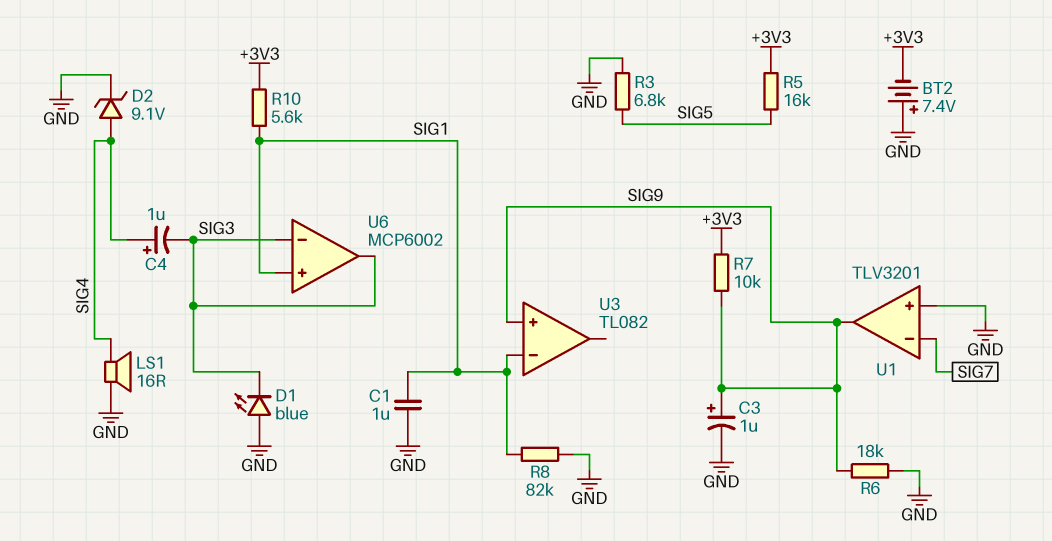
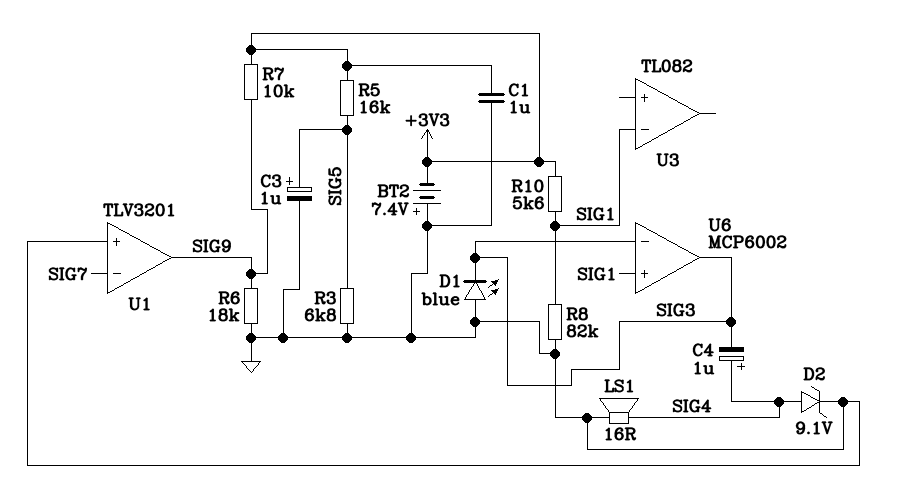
C1: 1uF (GND, SIG1) -> 1uF (+3V3, GND)
C3: 1uF (plus SIG9, minus GND) -> 1uF (plus SIG5, minus GND)
U3 pin in+: SIG9 -> none

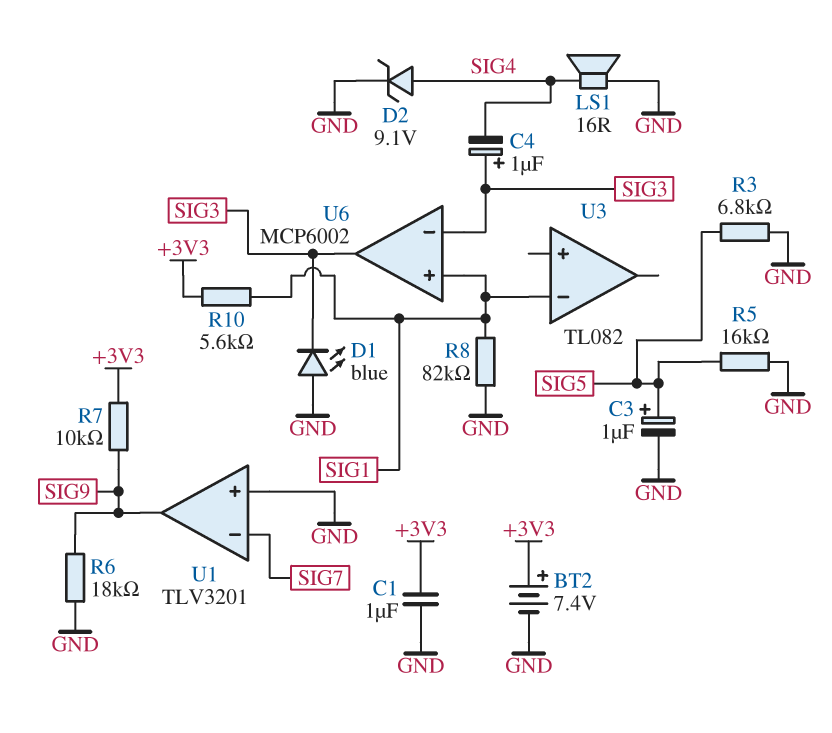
BT2: 7.4V (plus GND, minus +3V3) -> 7.4V (plus +3V3, minus GND)
C4: 1uF (plus SIG4, minus SIG3) -> 1uF (plus SIG3, minus SIG4)
R5: 16k (+3V3, SIG5) -> 16k (GND, SIG5)

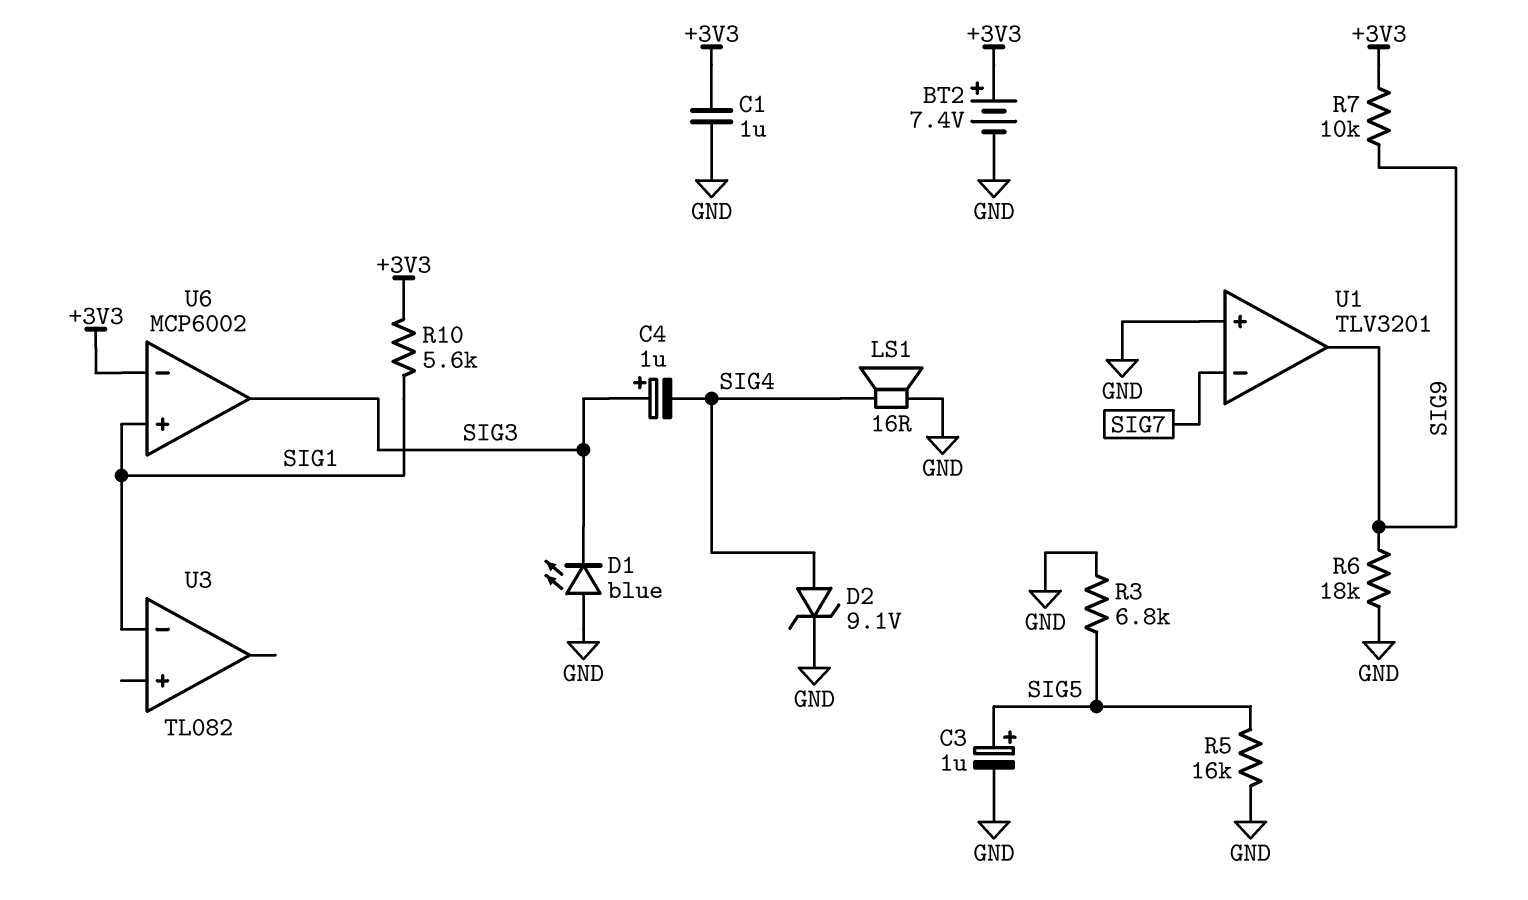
R8: 82k (GND, SIG1) -> none
U6 pin in-: SIG3 -> +3V3

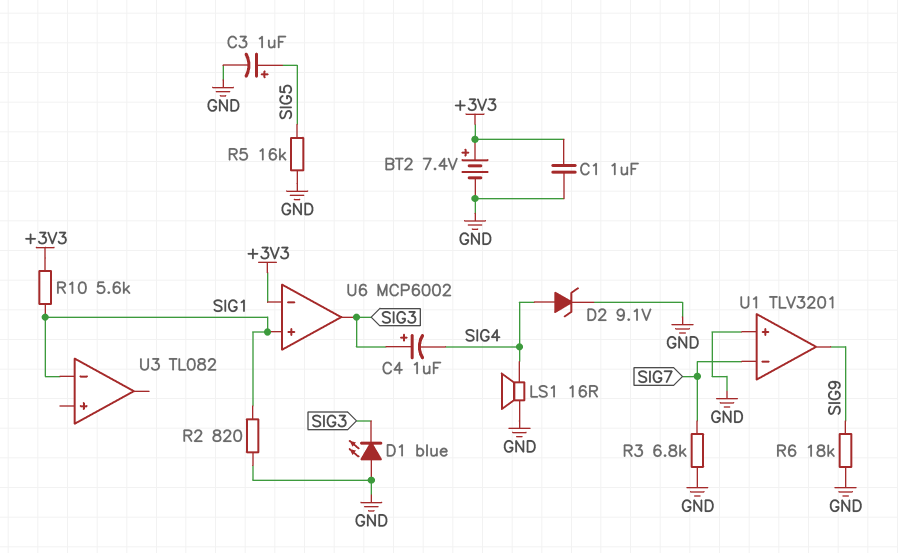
R2: none -> 820 (GND, SIG1)
R3: 6.8k (GND, SIG5) -> 6.8k (GND, SIG7)
R7: 10k (+3V3, SIG9) -> none

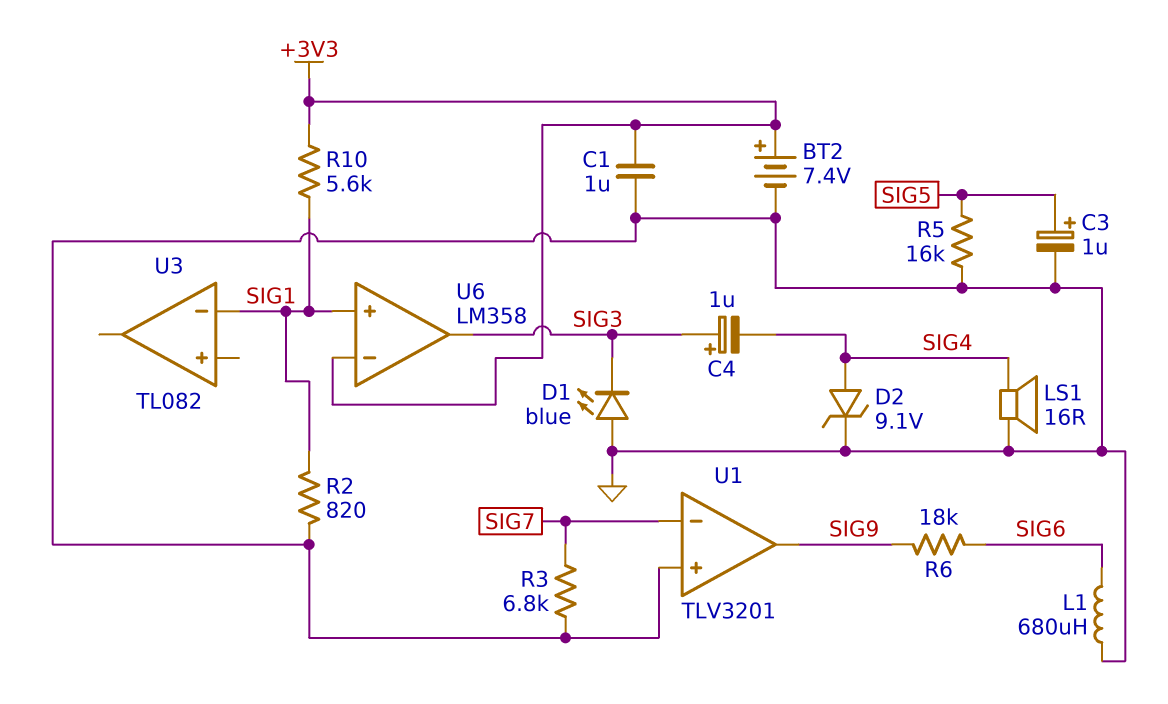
L1: none -> 680uH (GND, SIG6)
R6: 18k (GND, SIG9) -> 18k (SIG6, SIG9)
U6: MCP6002 -> LM358

